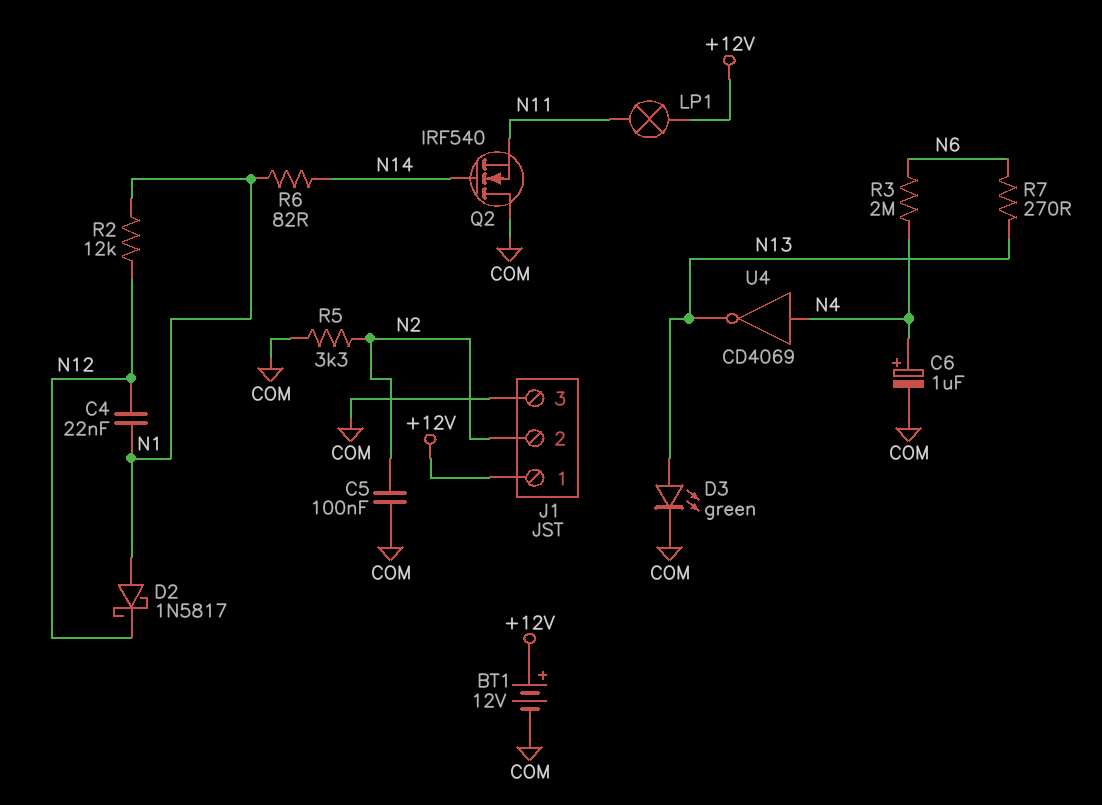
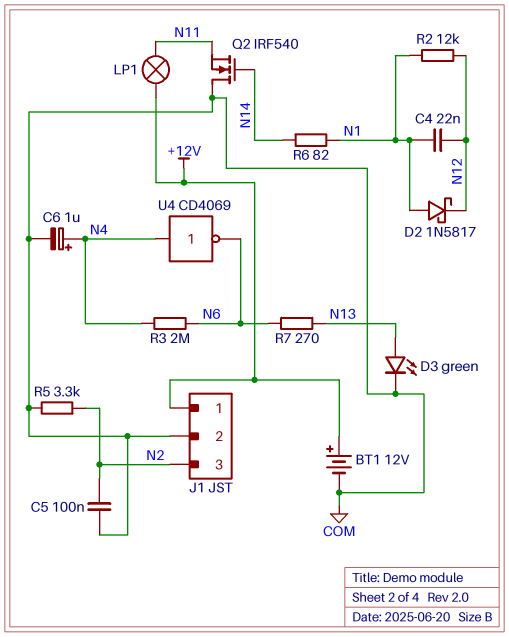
J1 pin 2: N2 -> COM
J1 pin 3: COM -> N2
U4: NOT CD4069 (in N4, out N13) -> NOT CD4069 (in N4, out N6)

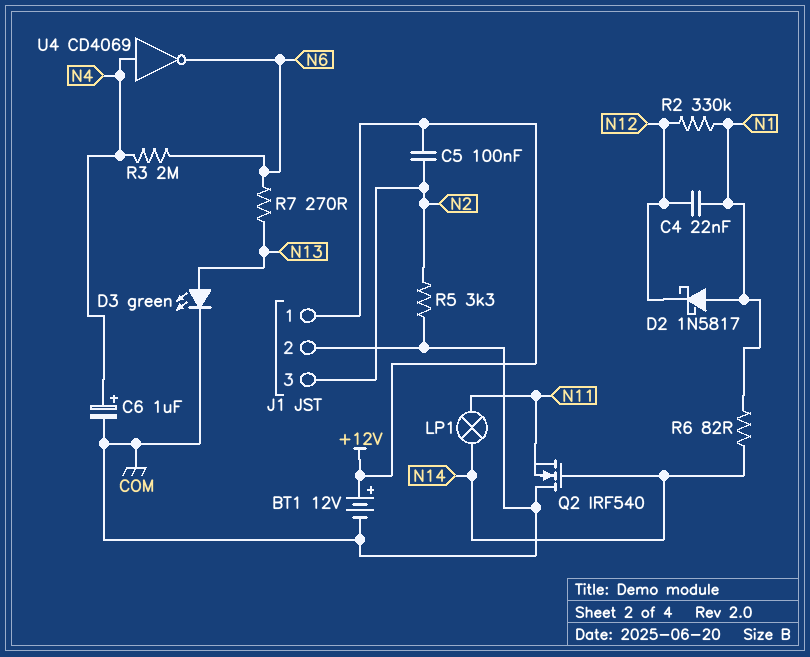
C5: 100nF (COM, N2) -> 100nF (+12V, N2)
LP1: lamp (+12V, N11) -> lamp (N11, N14)
R2: 12k (N1, N12) -> 330k (N1, N12)

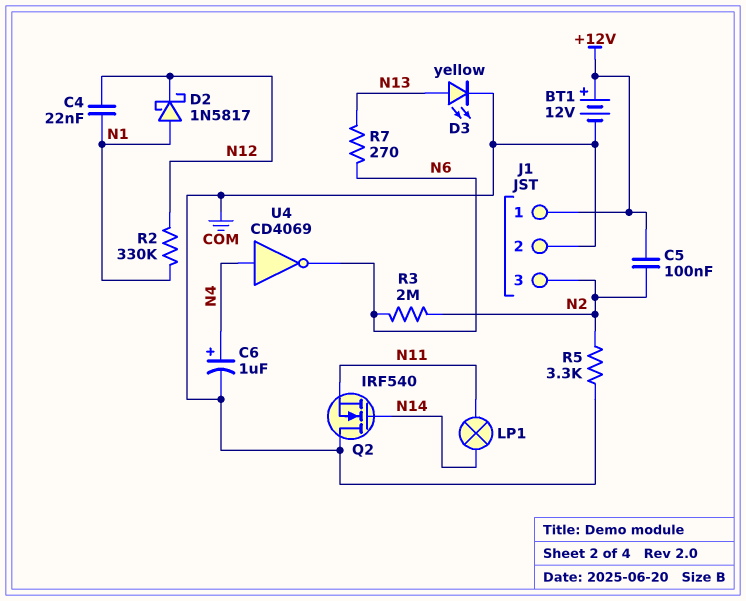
D3: LED green (A N13, K COM) -> LED yellow (A N13, K COM)
R3: 2M (N4, N6) -> 2M (N2, N6)
R6: 82 (N1, N14) -> none

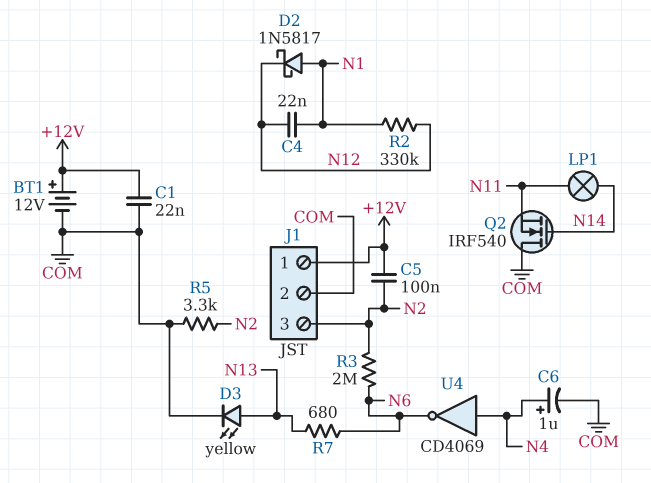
C1: none -> 22nF (+12V, COM)
R7: 270 (N6, N13) -> 680 (N6, N13)

